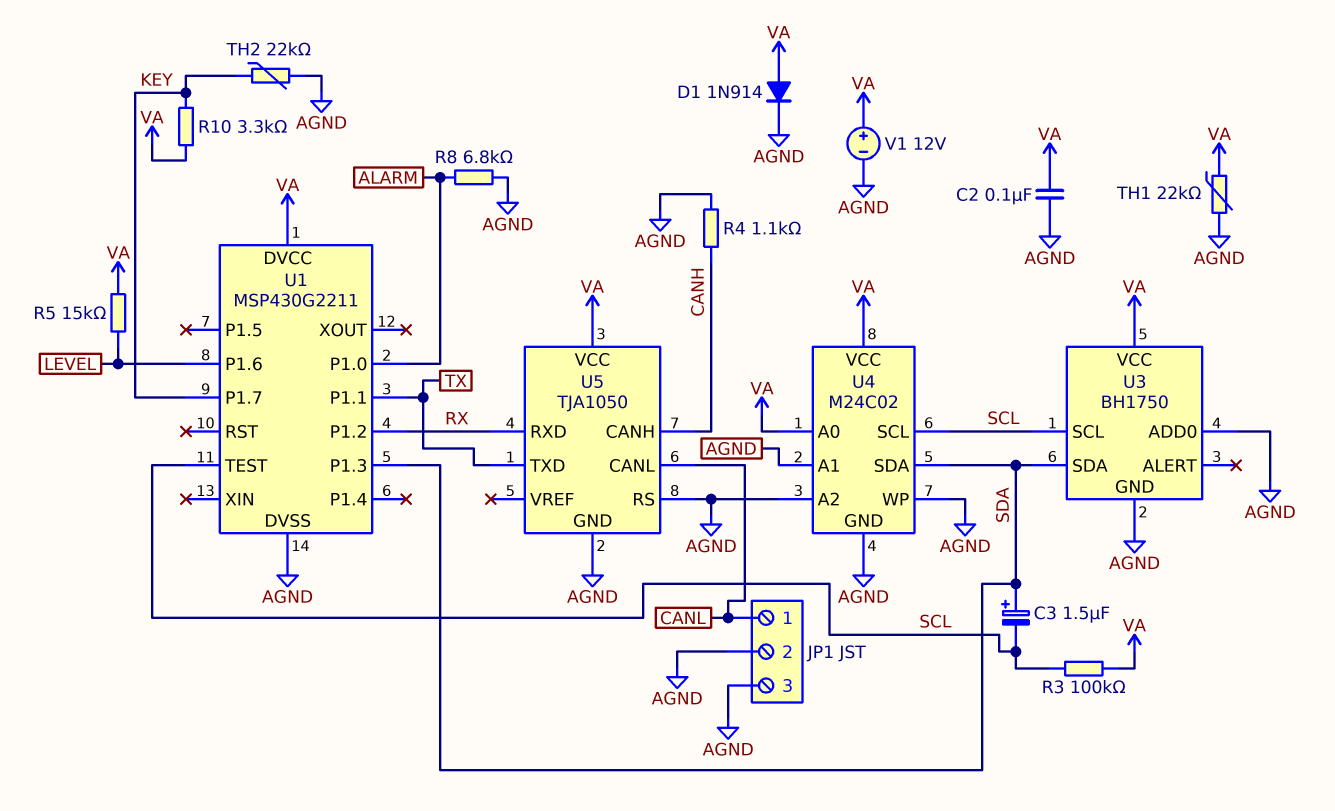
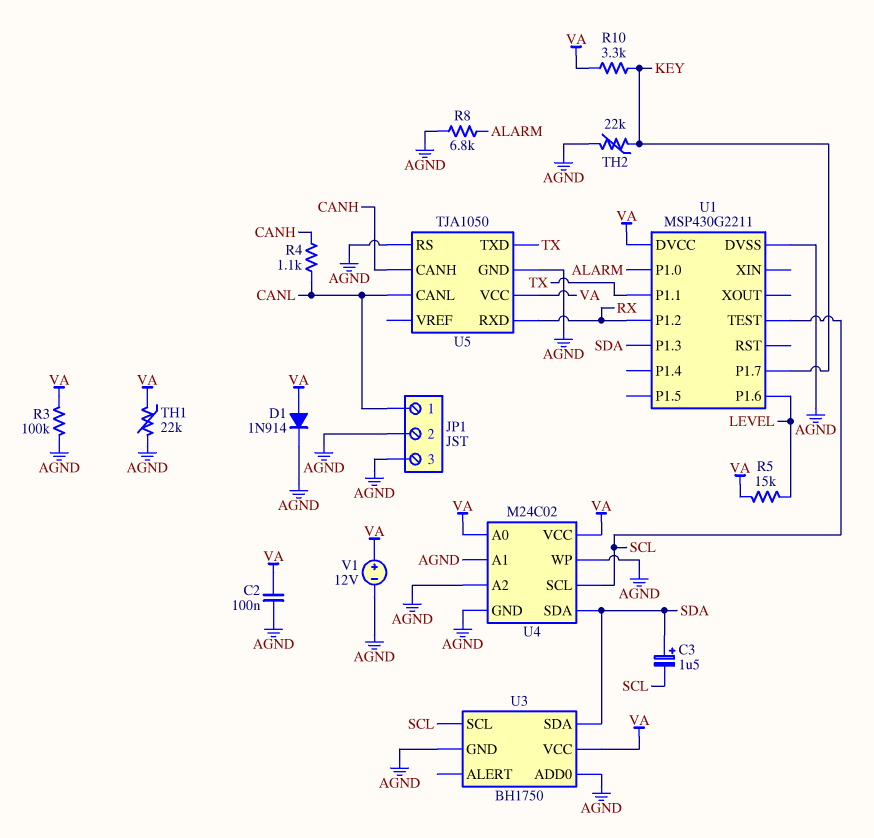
R3: 100k (SCL, VA) -> 100k (AGND, VA)
R4: 1.1k (AGND, CANH) -> 1.1k (CANH, CANL)

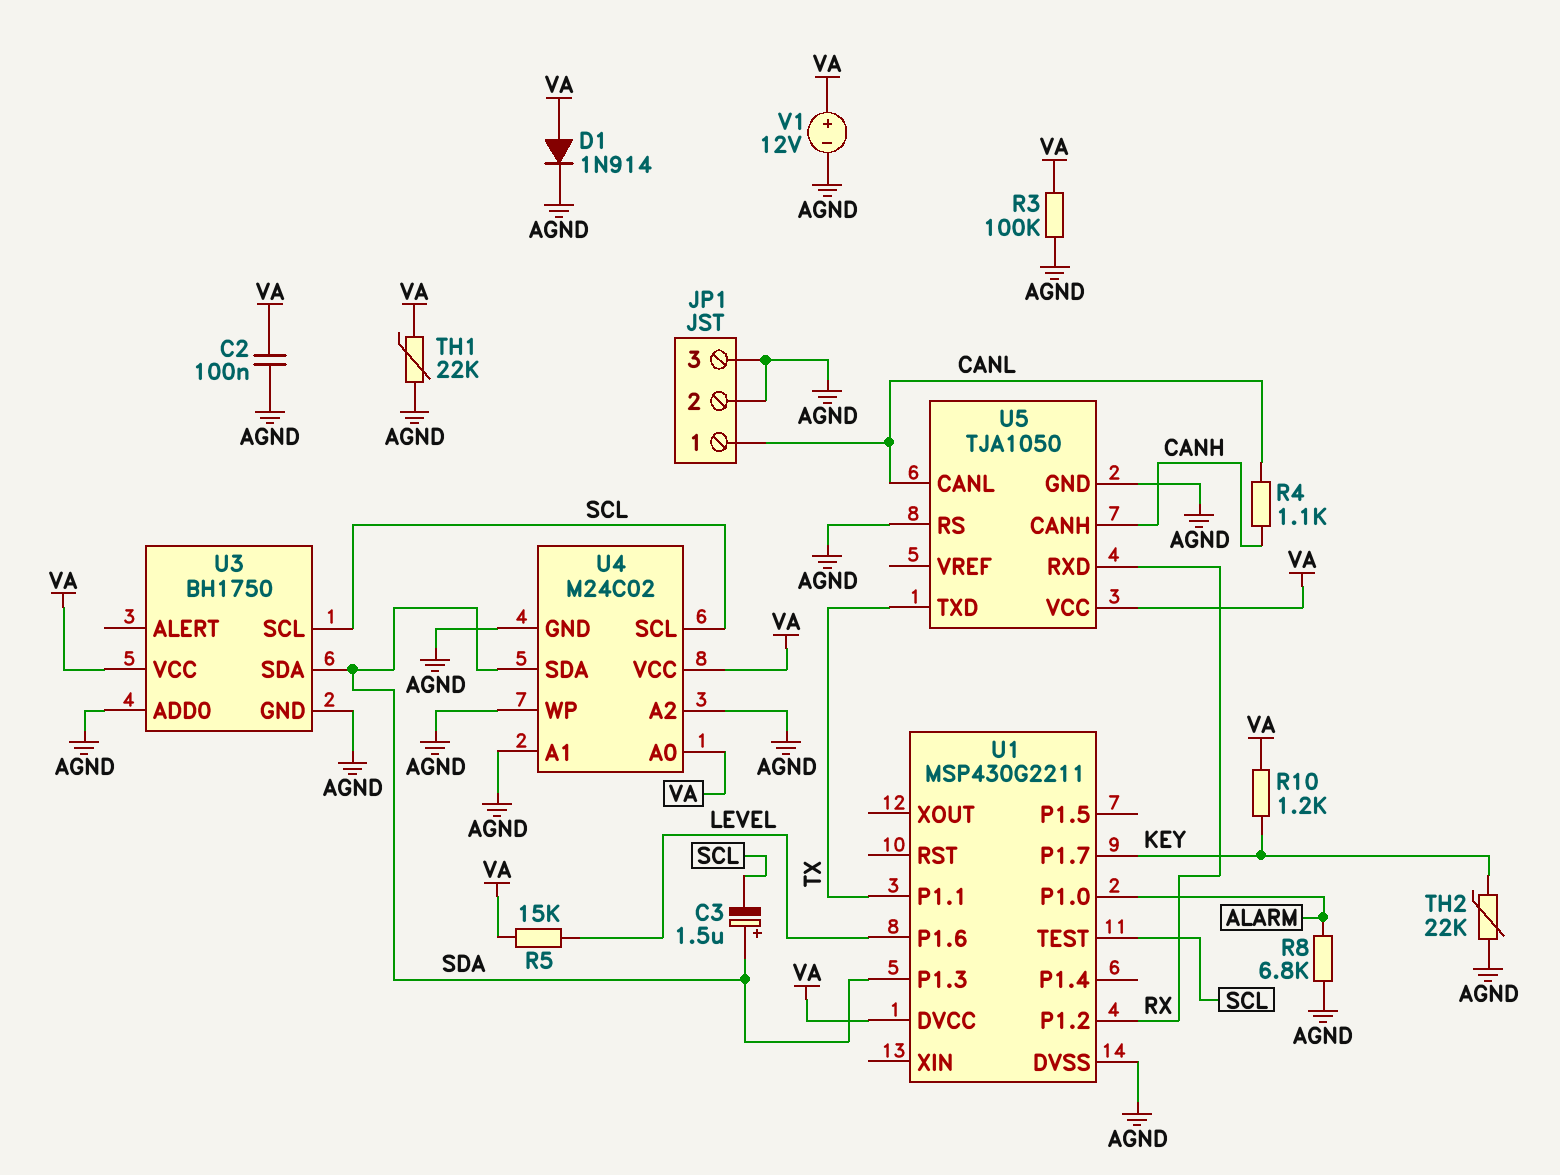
R10: 3.3k (KEY, VA) -> 1.2k (KEY, VA)

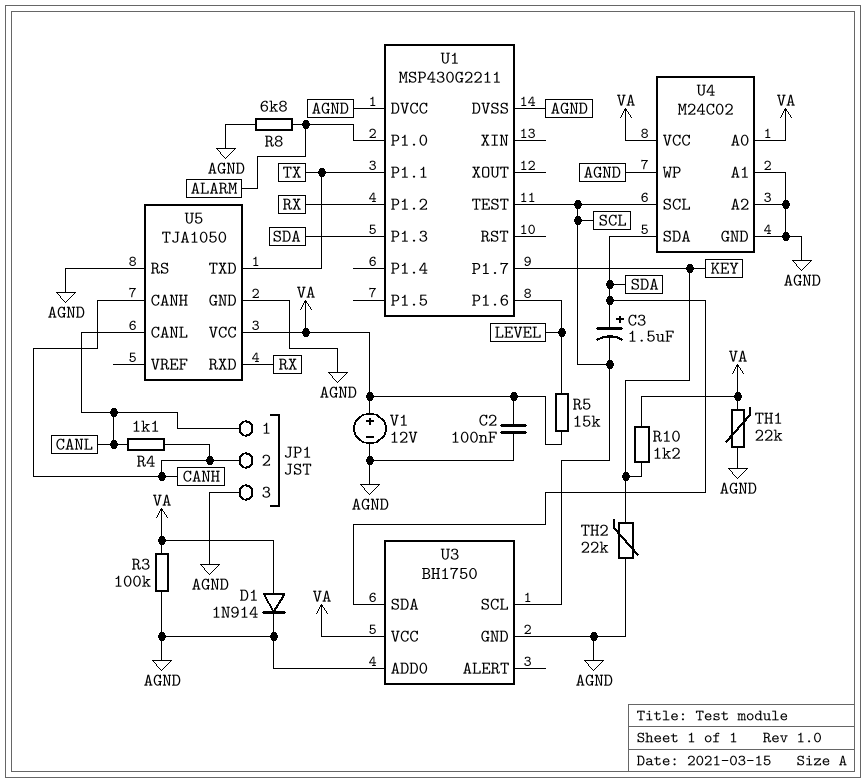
JP1 pin 2: AGND -> CANH
U1 pin DVCC: VA -> AGND

